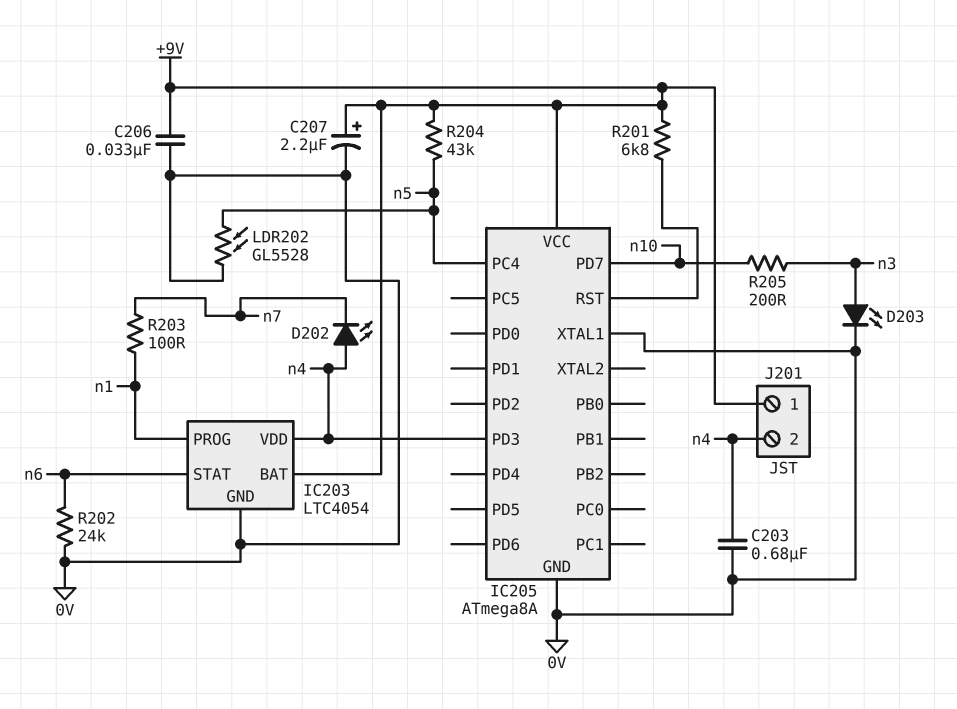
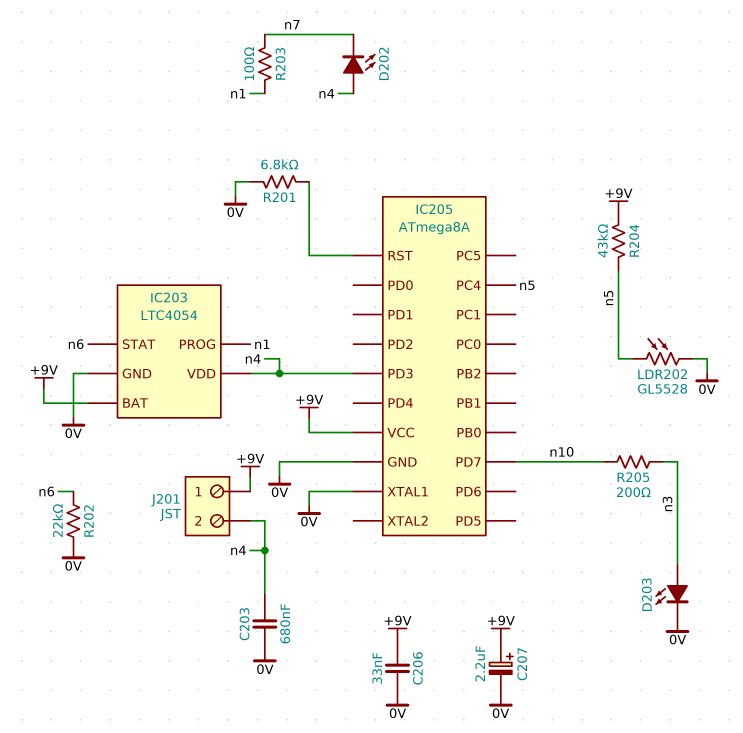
R201: 6.8k (+9V, IC205/RST) -> 6.8k (0V, IC205/RST)
R202: 24k (0V, n6) -> 22k (0V, n6)

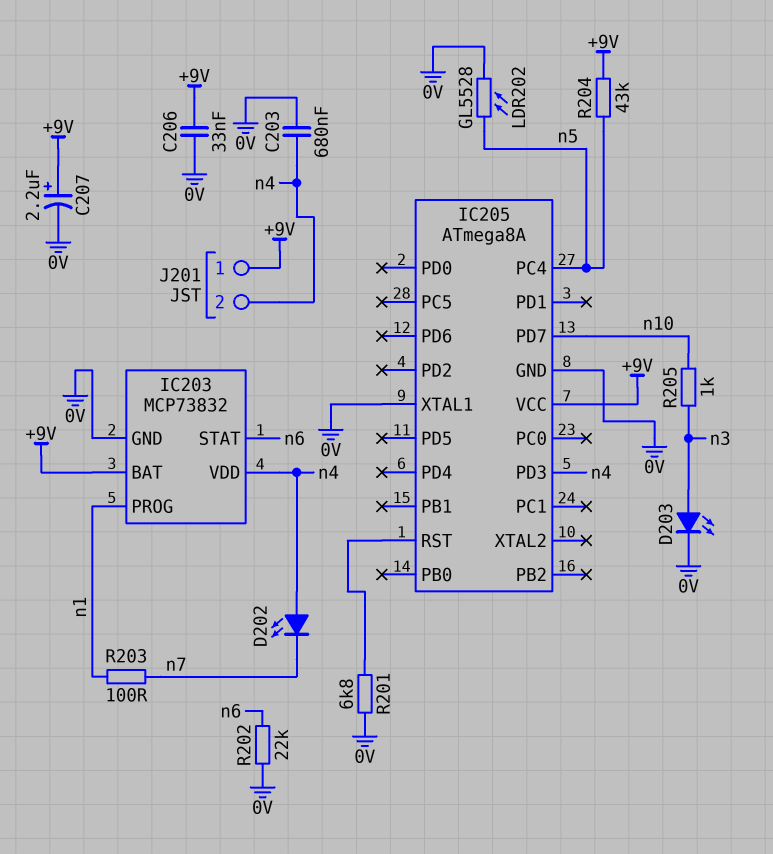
IC203: LTC4054 -> MCP73832
R205: 200 (n3, n10) -> 1k (n3, n10)

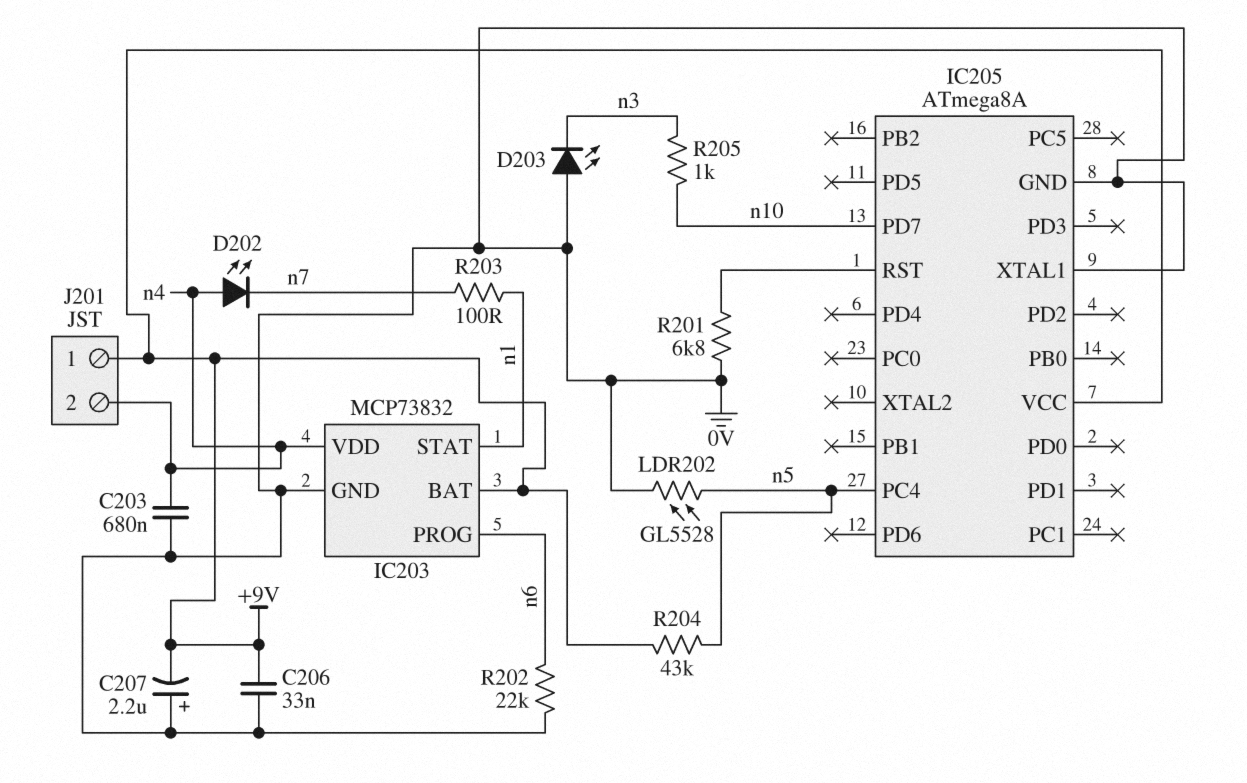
C207: 2.2uF (plus +9V, minus 0V) -> 2.2uF (plus 0V, minus +9V)
D203: LED (A n3, K 0V) -> LED (A 0V, K n3)
IC203 pin PROG: n1 -> n6
IC203 pin STAT: n6 -> n1
IC205 pin PD3: n4 -> none

